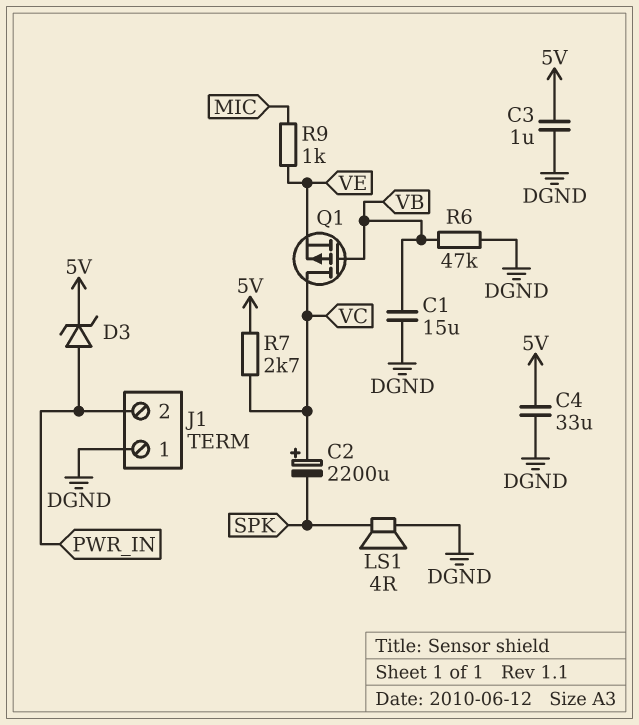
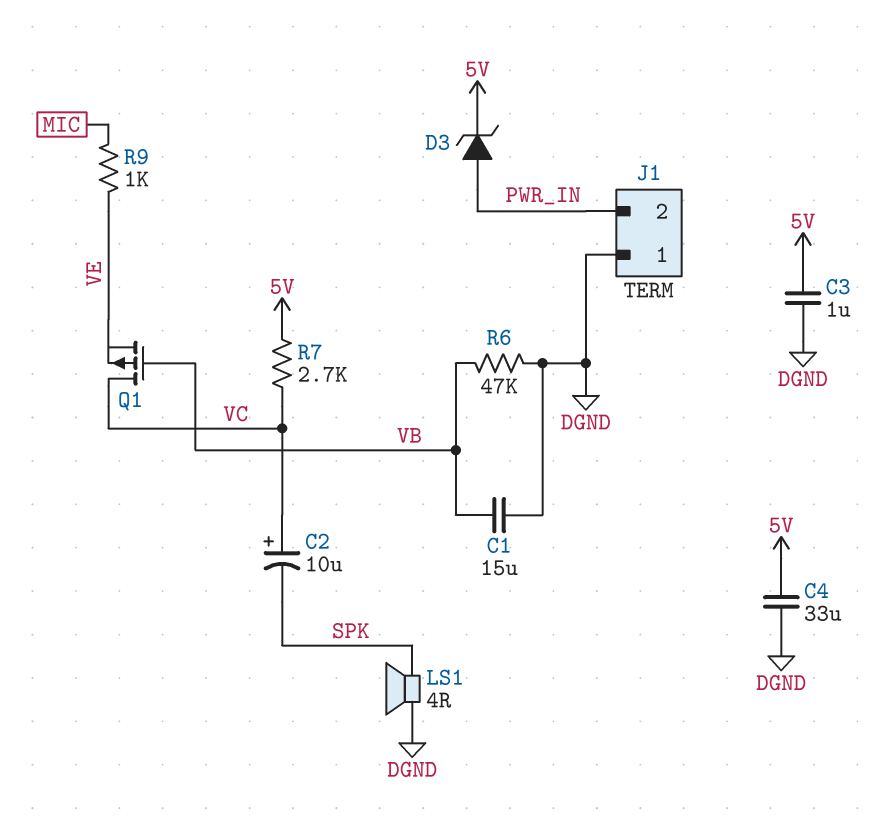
C2: 2200uF (plus VC, minus SPK) -> 10uF (plus VC, minus SPK)

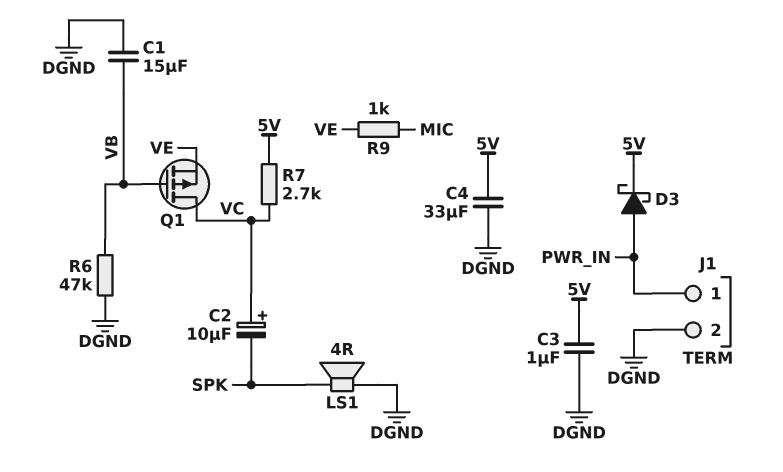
D3: zener (A PWR_IN, K 5V) -> schottky (A PWR_IN, K 5V)
J1 pin 1: DGND -> PWR_IN
J1 pin 2: PWR_IN -> DGND

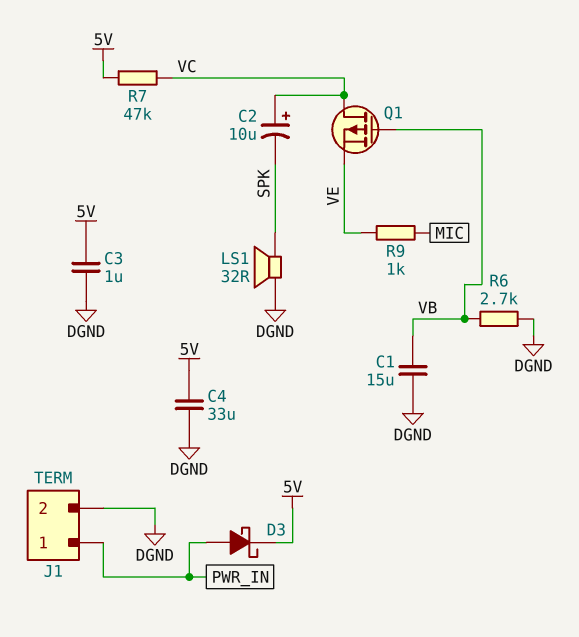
LS1: speaker 4R (DGND, SPK) -> speaker 32R (DGND, SPK)
R6: 47k (DGND, VB) -> 2.7k (DGND, VB)
R7: 2.7k (5V, VC) -> 47k (5V, VC)

